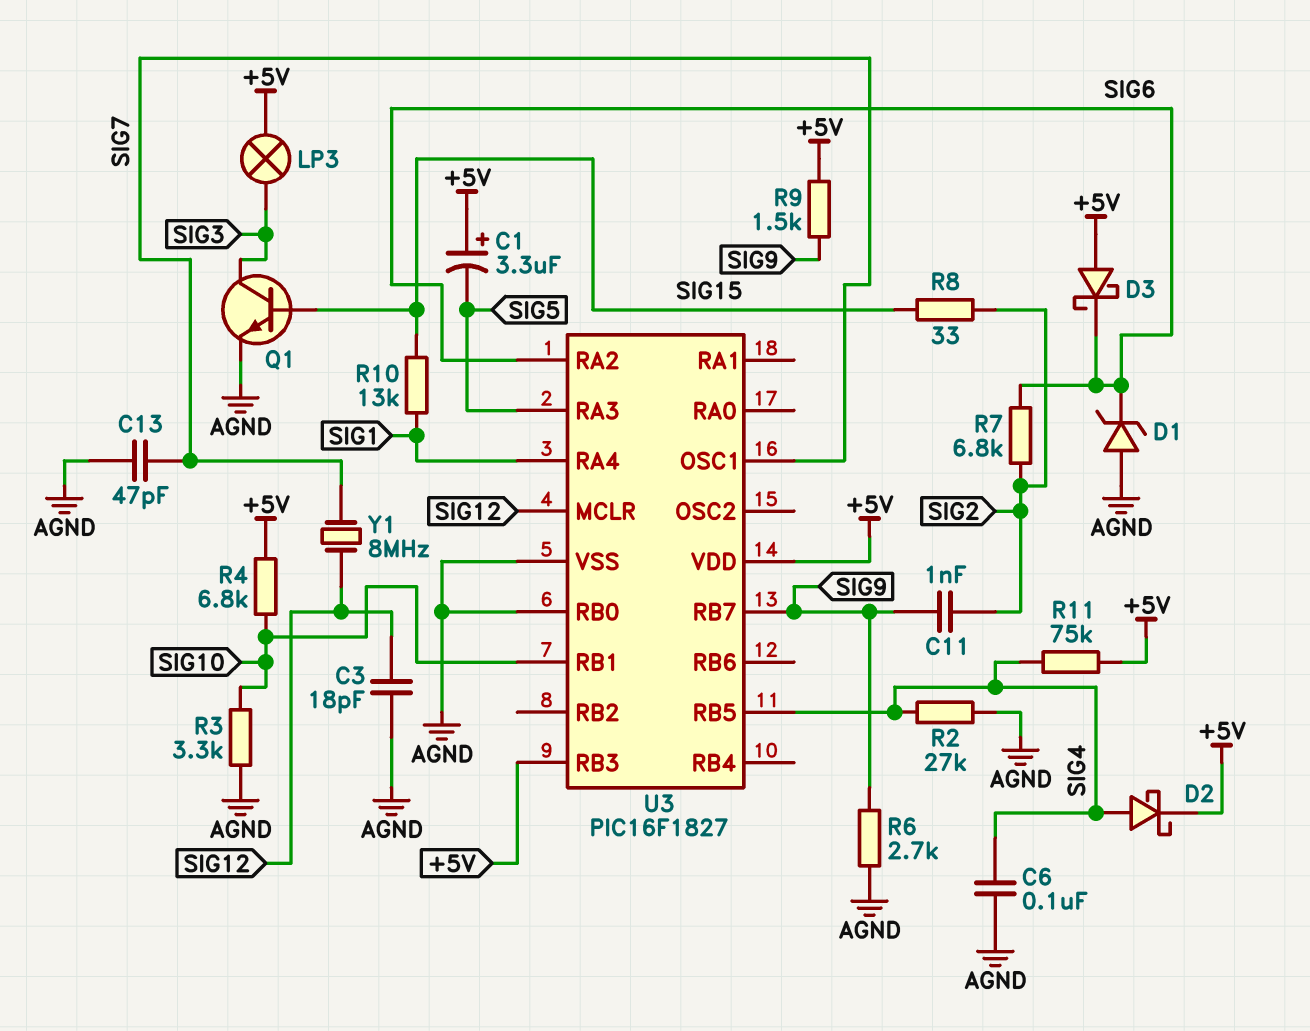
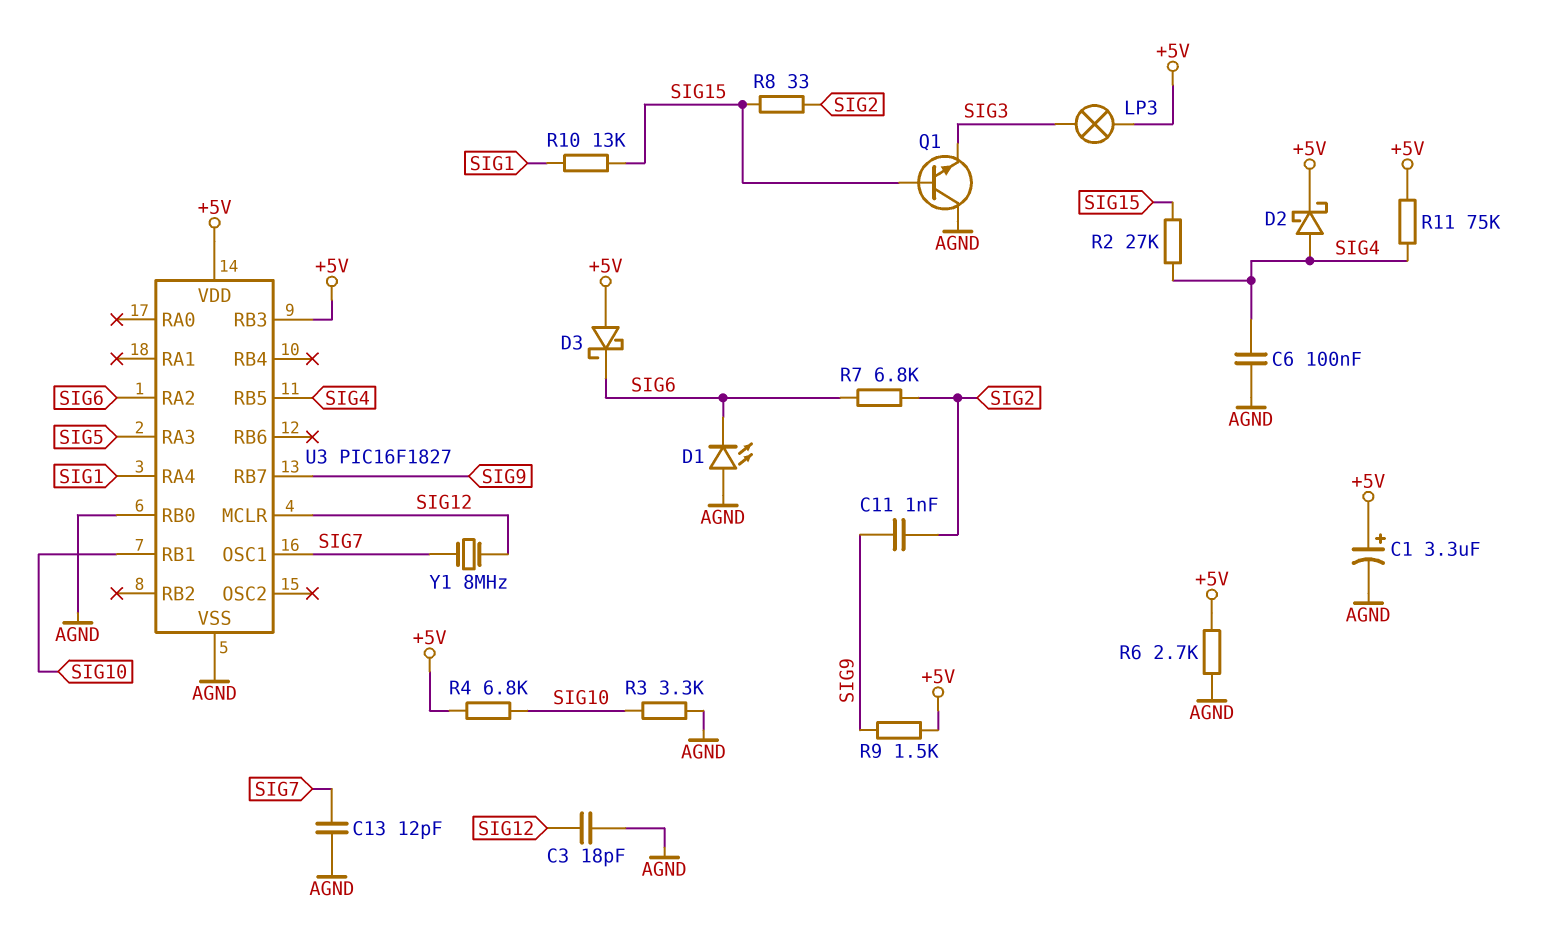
C1: 3.3uF (plus +5V, minus SIG5) -> 3.3uF (plus +5V, minus AGND)
C13: 47pF (AGND, SIG7) -> 12pF (AGND, SIG7)
D1: zener (A AGND, K SIG6) -> LED (A AGND, K SIG6)
Q1: NPN (B SIG15, C SIG3, E AGND) -> NPN (B SIG15, C AGND, E SIG3)
R2: 27k (AGND, SIG4) -> 27k (SIG4, SIG15)
R6: 2.7k (AGND, SIG9) -> 2.7k (+5V, AGND)

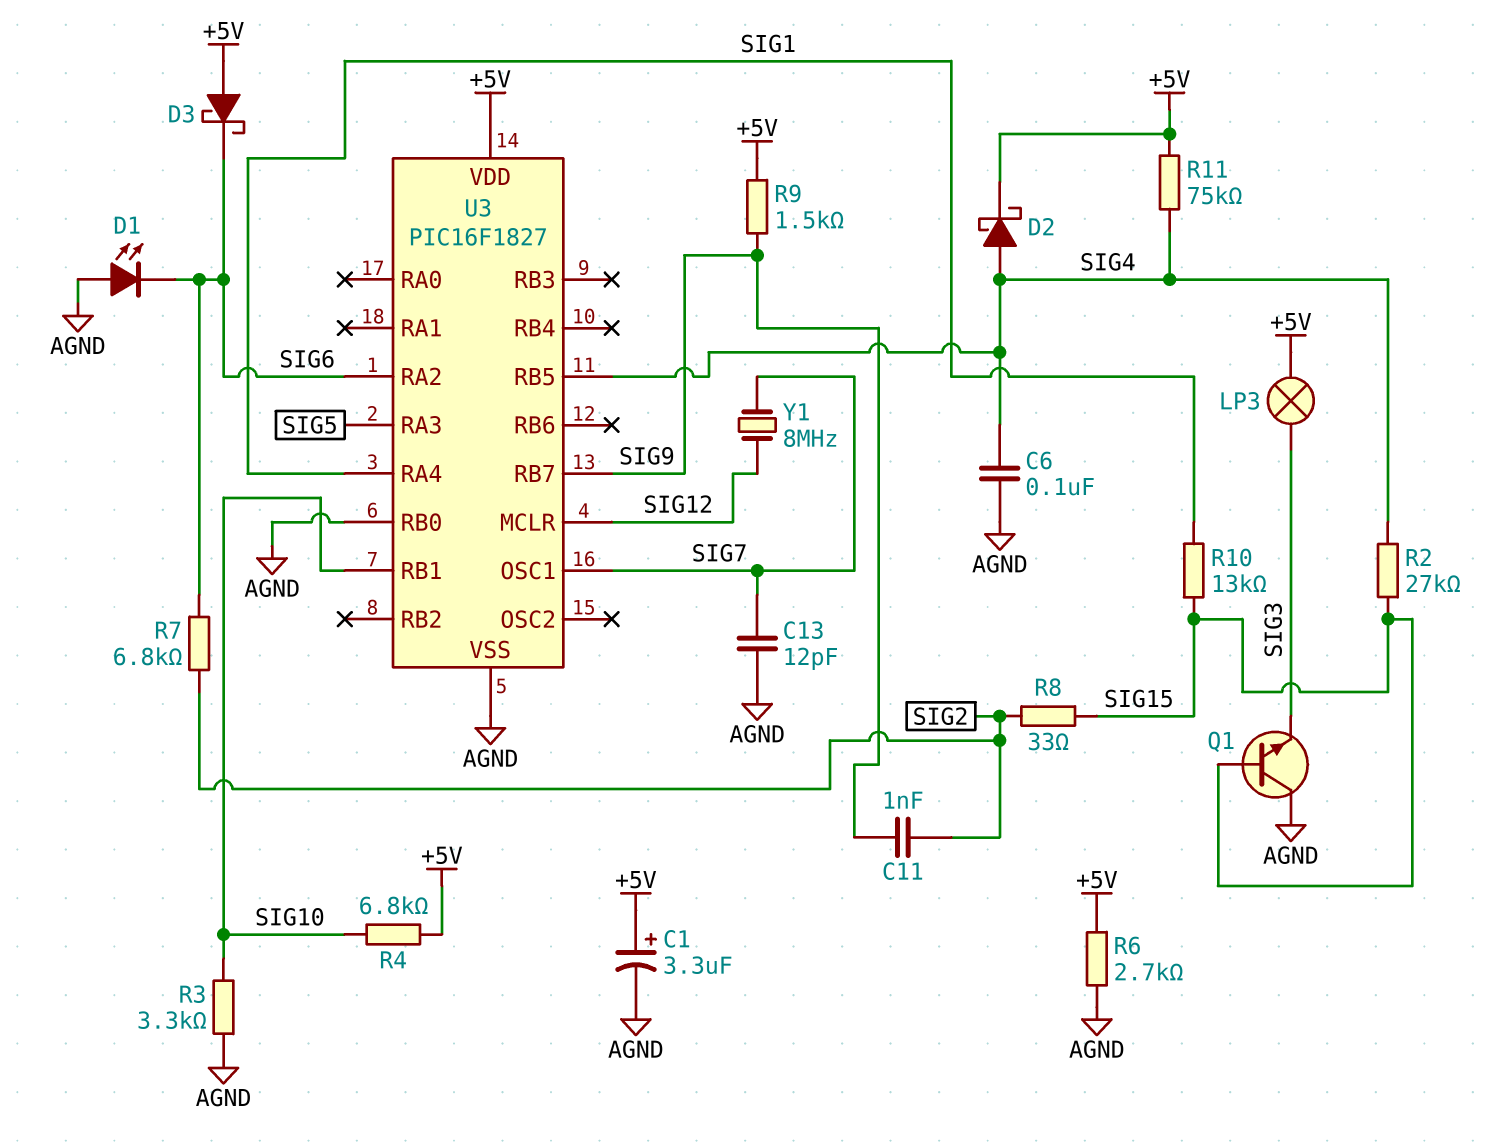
C3: 18pF (AGND, SIG12) -> none
U3 pin RB3: +5V -> none

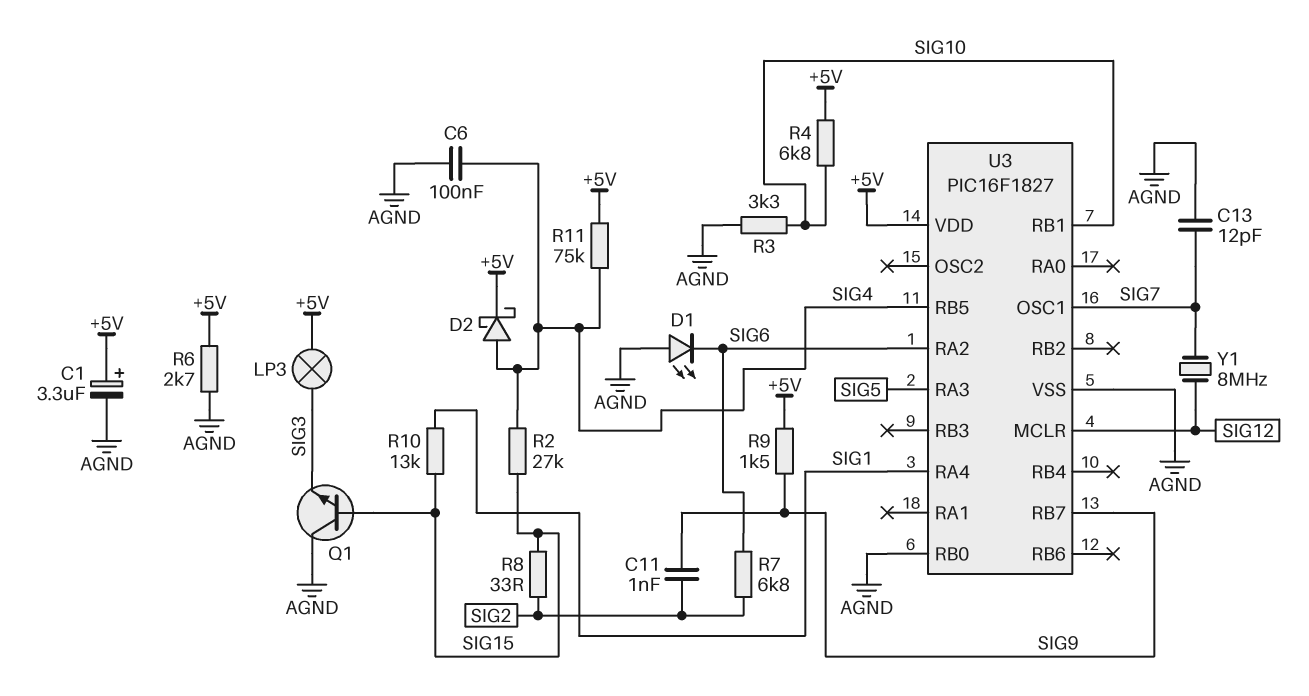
D3: schottky (A +5V, K SIG6) -> none

